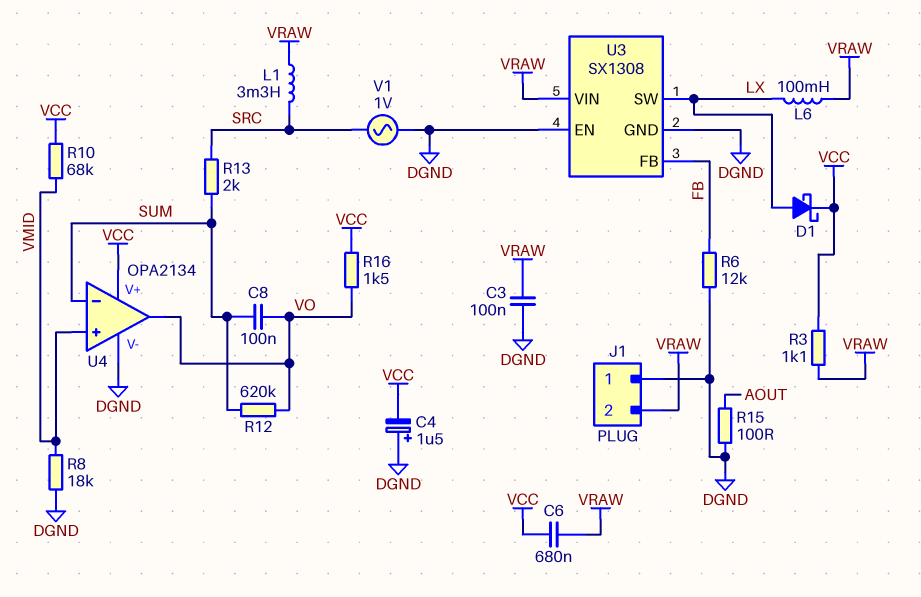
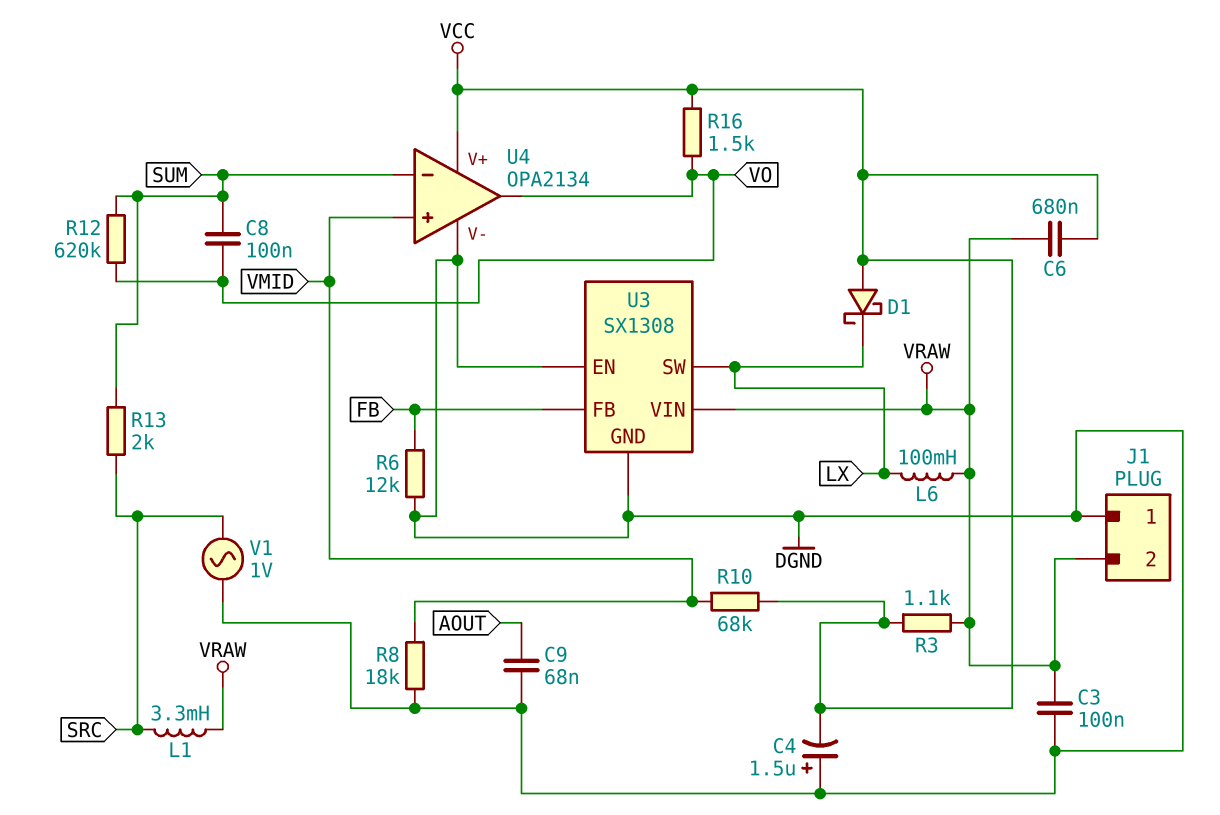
C9: none -> 68nF (AOUT, DGND)
D1: schottky (A LX, K VCC) -> schottky (A VCC, K LX)
R15: 100 (AOUT, DGND) -> none

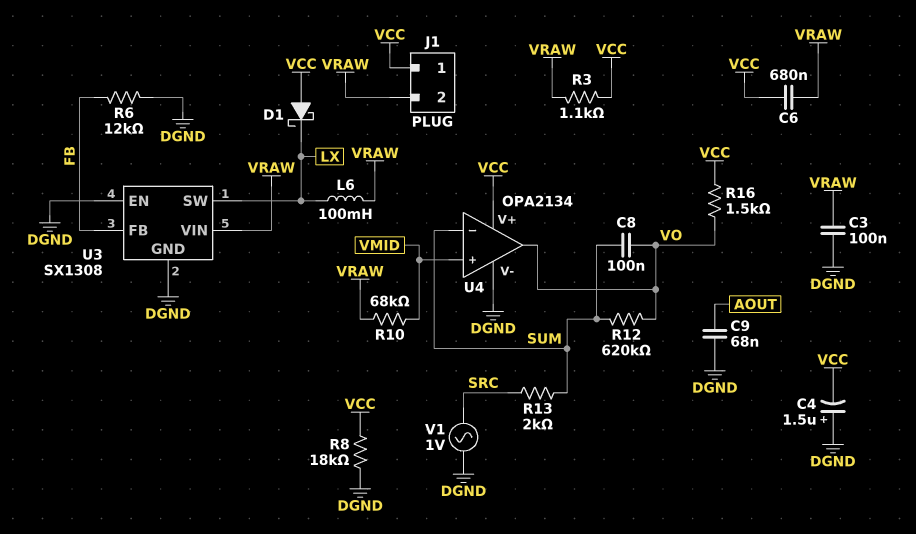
J1 pin 1: DGND -> VCC
L1: 3.3mH (SRC, VRAW) -> none
R8: 18k (DGND, VMID) -> 18k (DGND, VCC)
R10: 68k (VCC, VMID) -> 68k (VMID, VRAW)

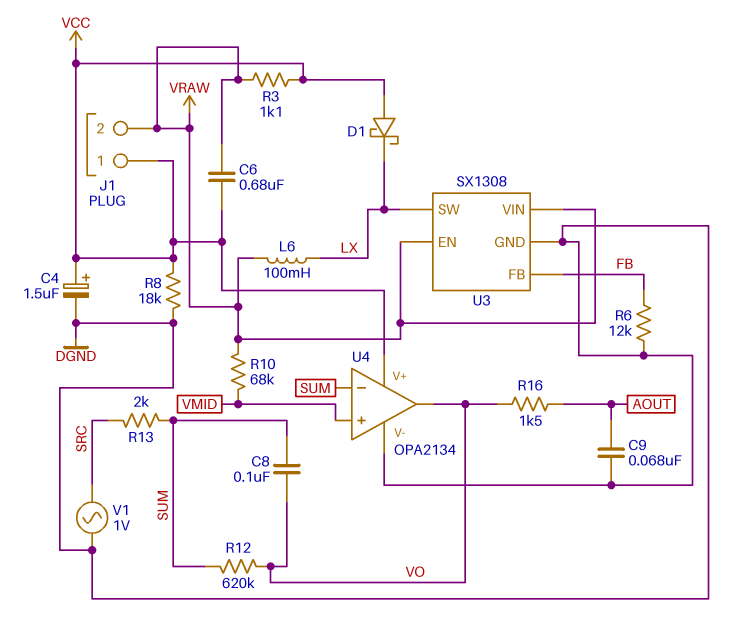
C3: 100nF (DGND, VRAW) -> none
C4: 1.5uF (plus DGND, minus VCC) -> 1.5uF (plus VCC, minus DGND)
R16: 1.5k (VCC, VO) -> 1.5k (AOUT, VO)
U3 pin EN: DGND -> VRAW

